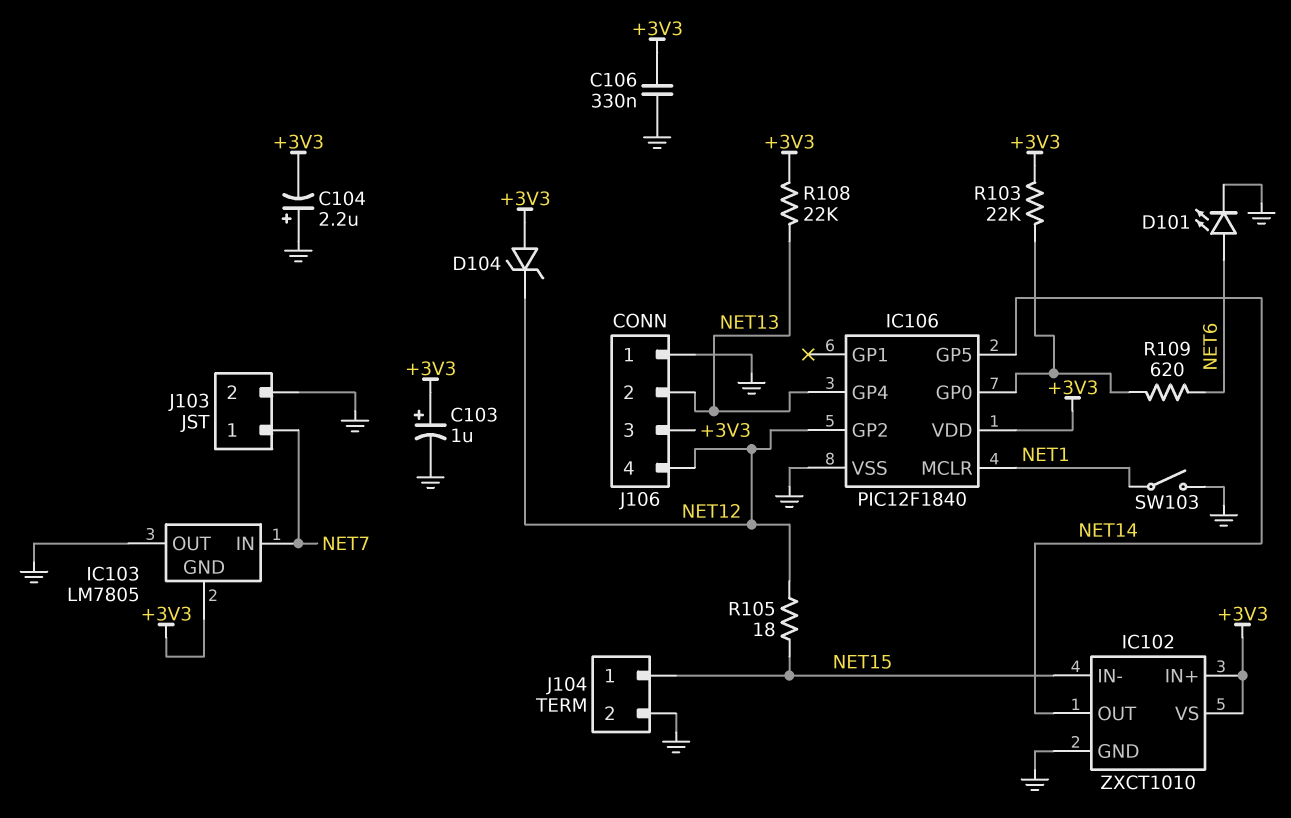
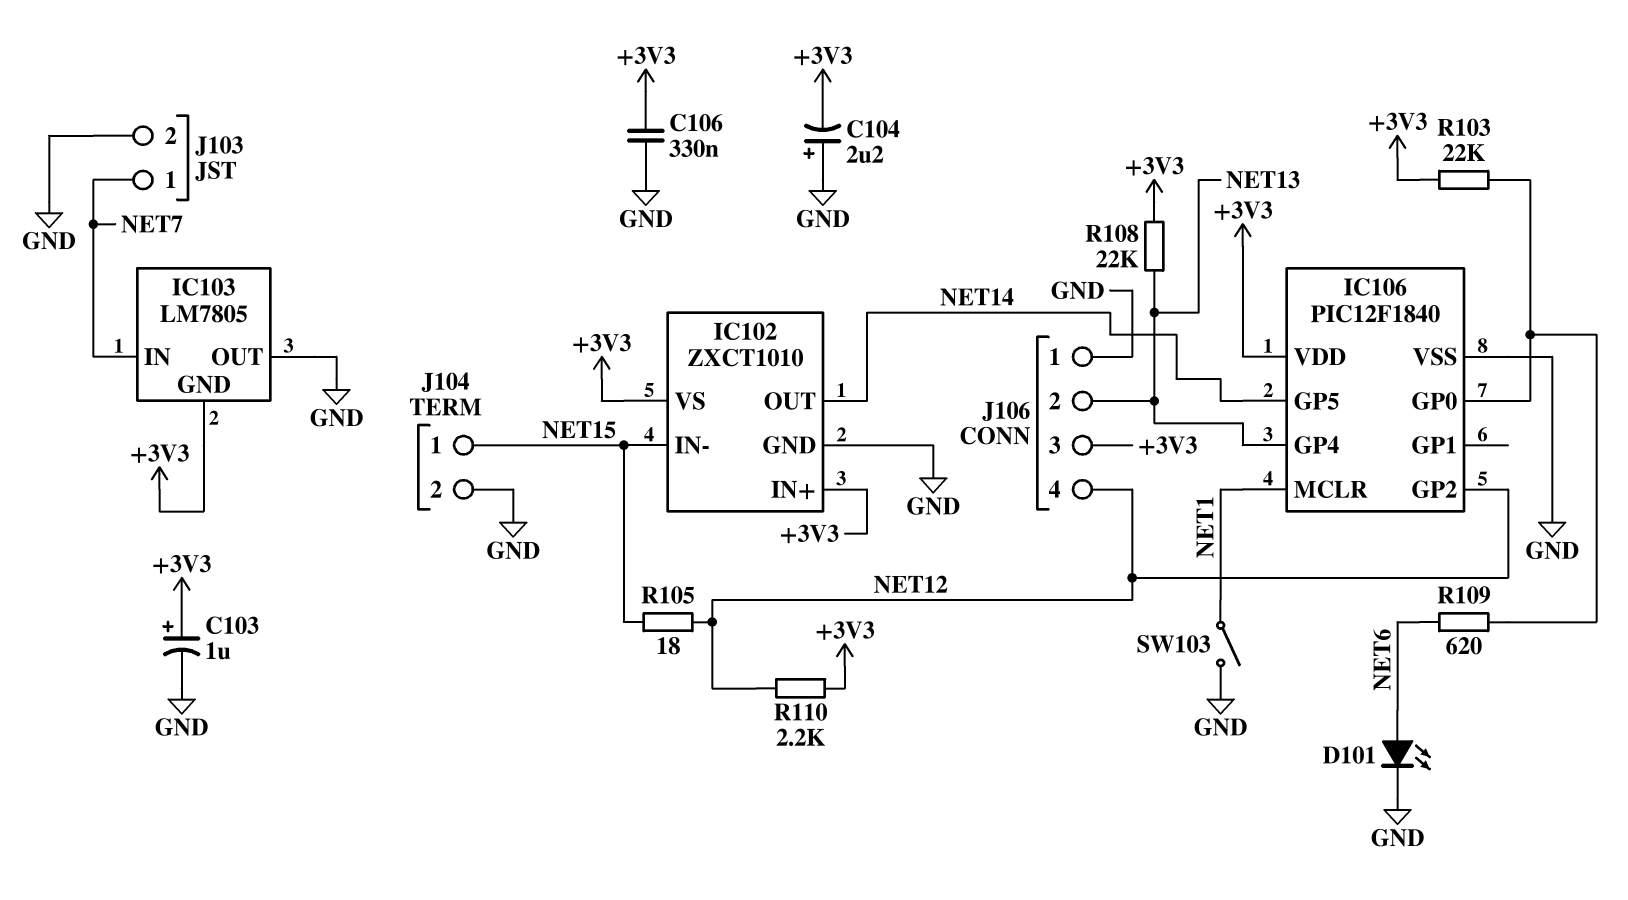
D104: zener (A +3V3, K NET12) -> none
R110: none -> 2.2k (+3V3, NET12)

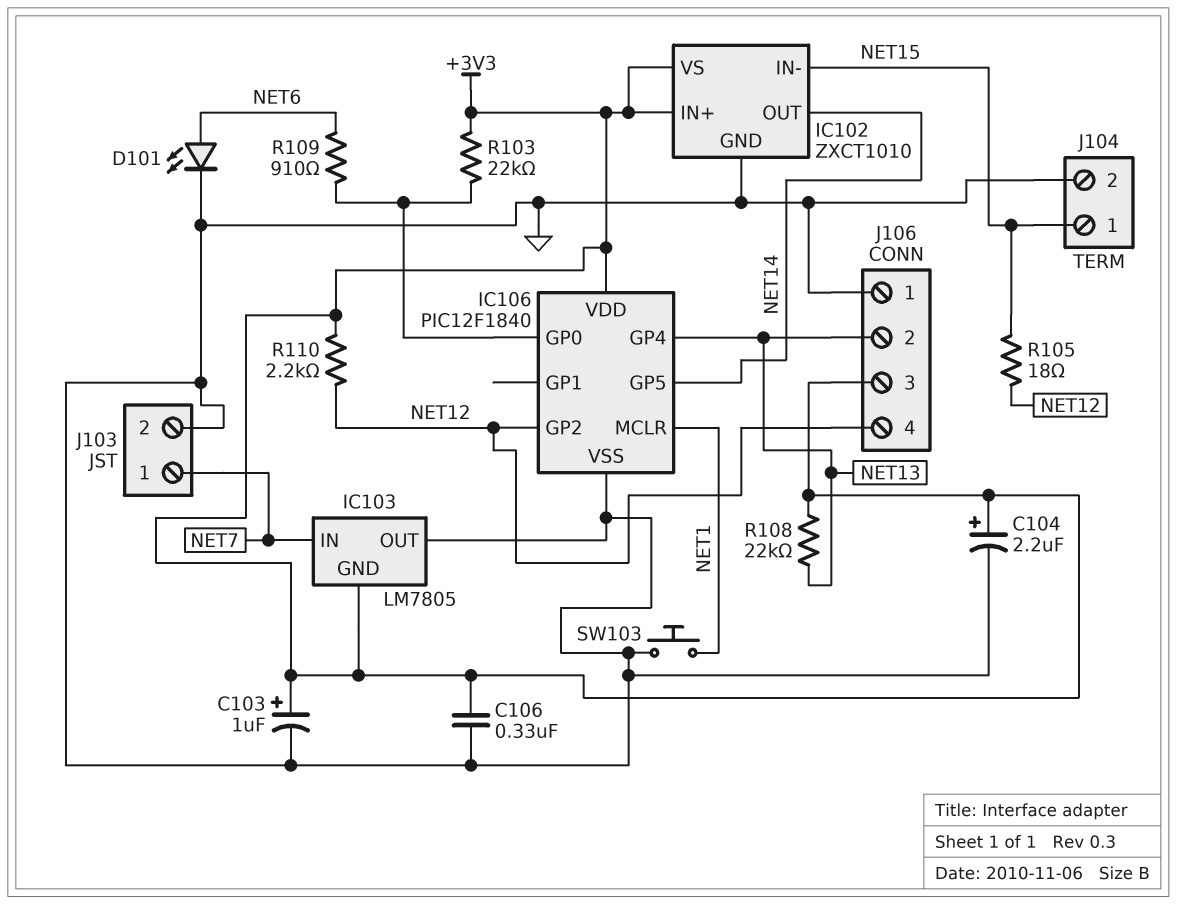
C104: 2.2uF (plus GND, minus +3V3) -> 2.2uF (plus +3V3, minus GND)
R109: 620 (IC106/GP0, NET6) -> 910 (IC106/GP0, NET6)
SW103: switch (GND, NET1) -> button (GND, NET1)

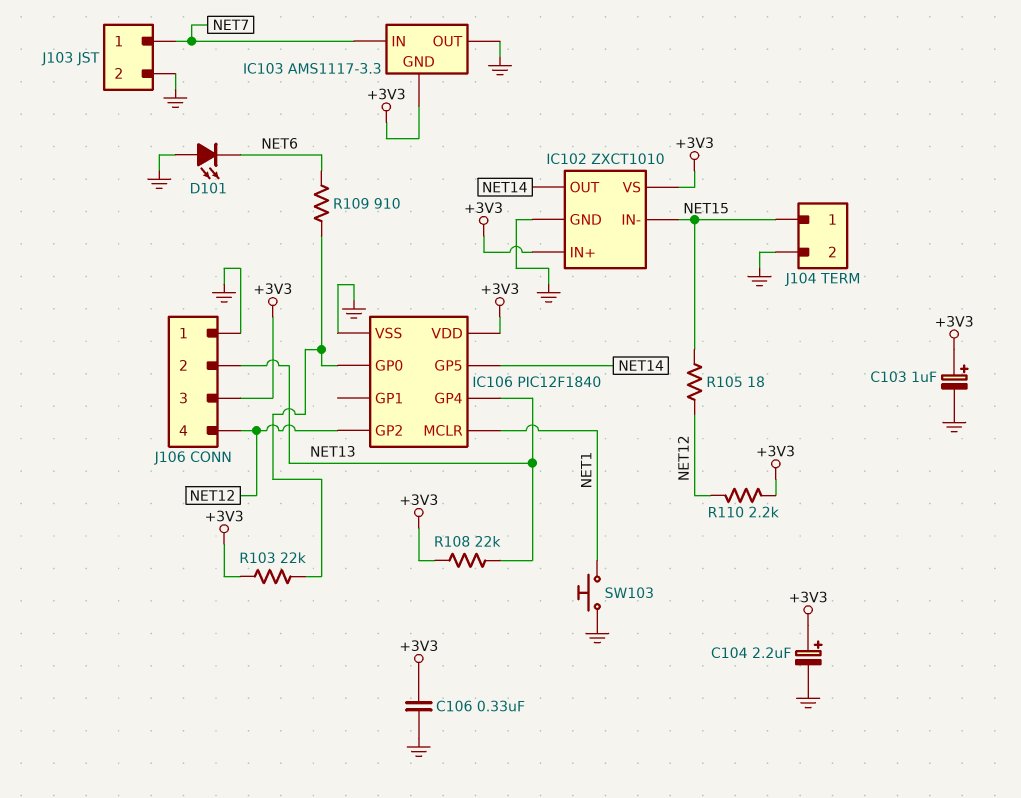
D101: LED (A NET6, K GND) -> LED (A GND, K NET6)
IC103: LM7805 -> AMS1117-3.3

